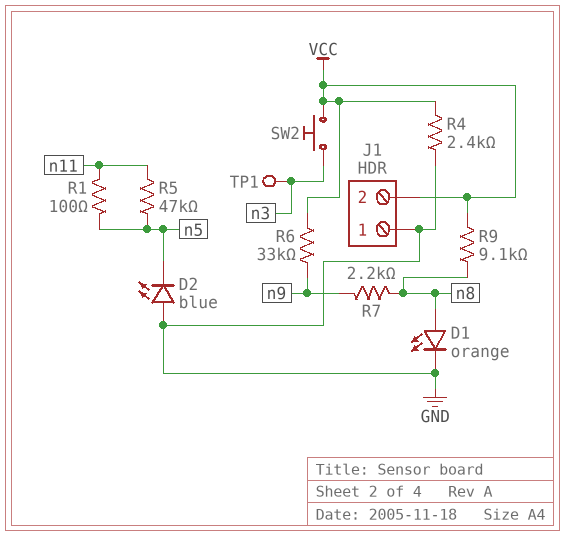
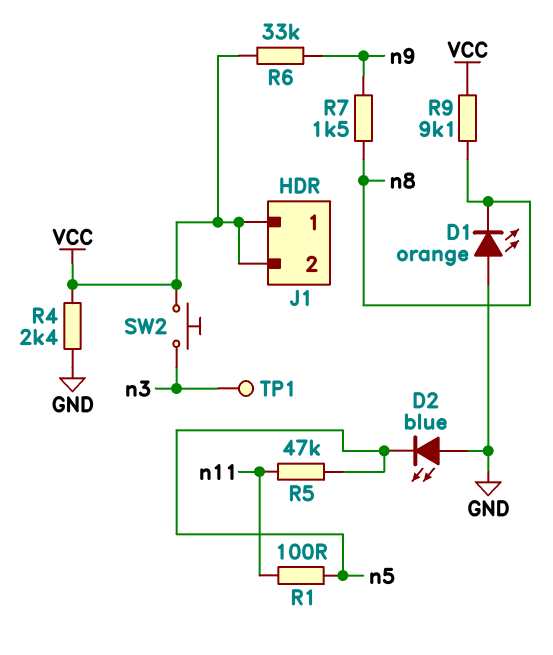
D1: LED orange (A n8, K GND) -> LED orange (A GND, K n8)
J1 pin 1: GND -> VCC
R7: 2.2k (n8, n9) -> 1.5k (n8, n9)

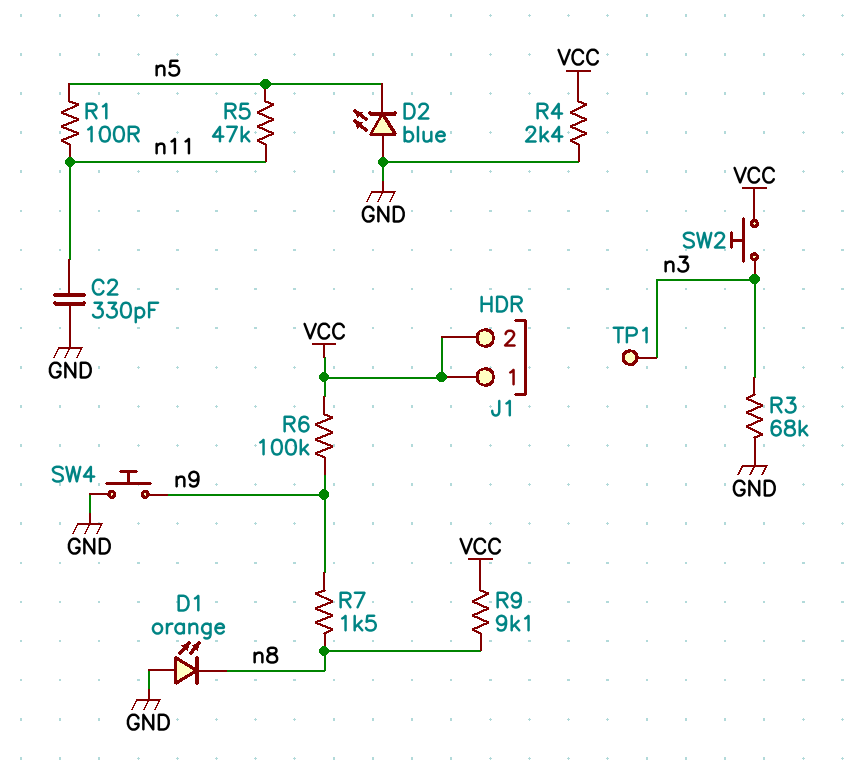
C2: none -> 330pF (GND, n11)
R3: none -> 68k (GND, n3)
R6: 33k (VCC, n9) -> 100k (VCC, n9)
SW4: none -> button (GND, n9)

